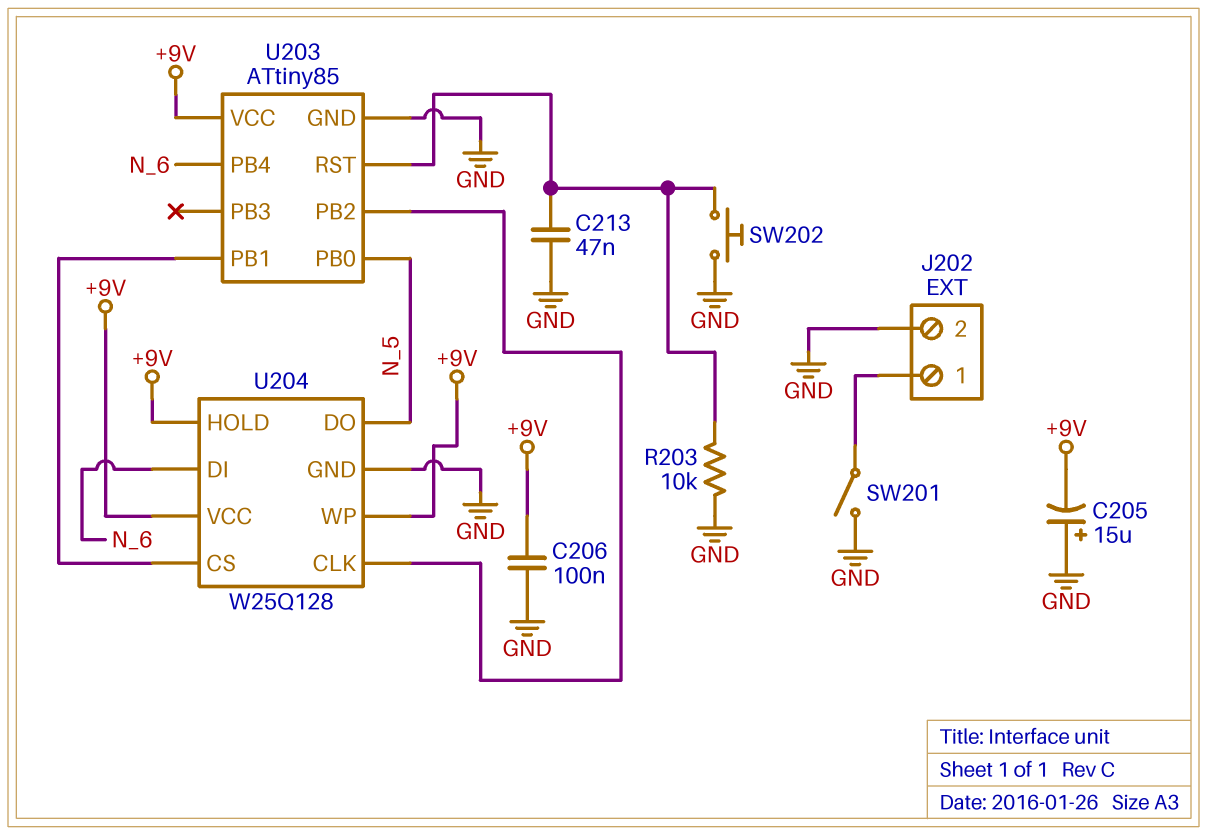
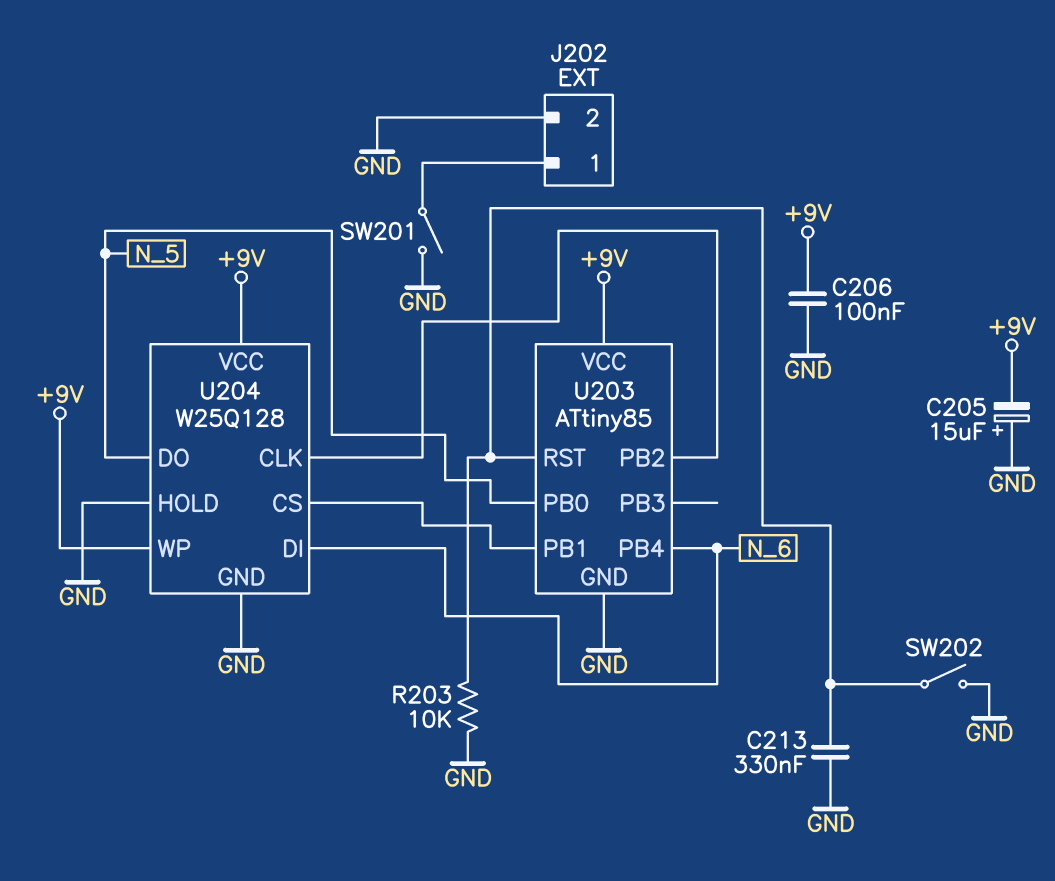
C213: 47nF (GND, U203/RST) -> 330nF (GND, U203/RST)
SW202: button (GND, U203/RST) -> switch (GND, U203/RST)
U204 pin HOLD: +9V -> GND

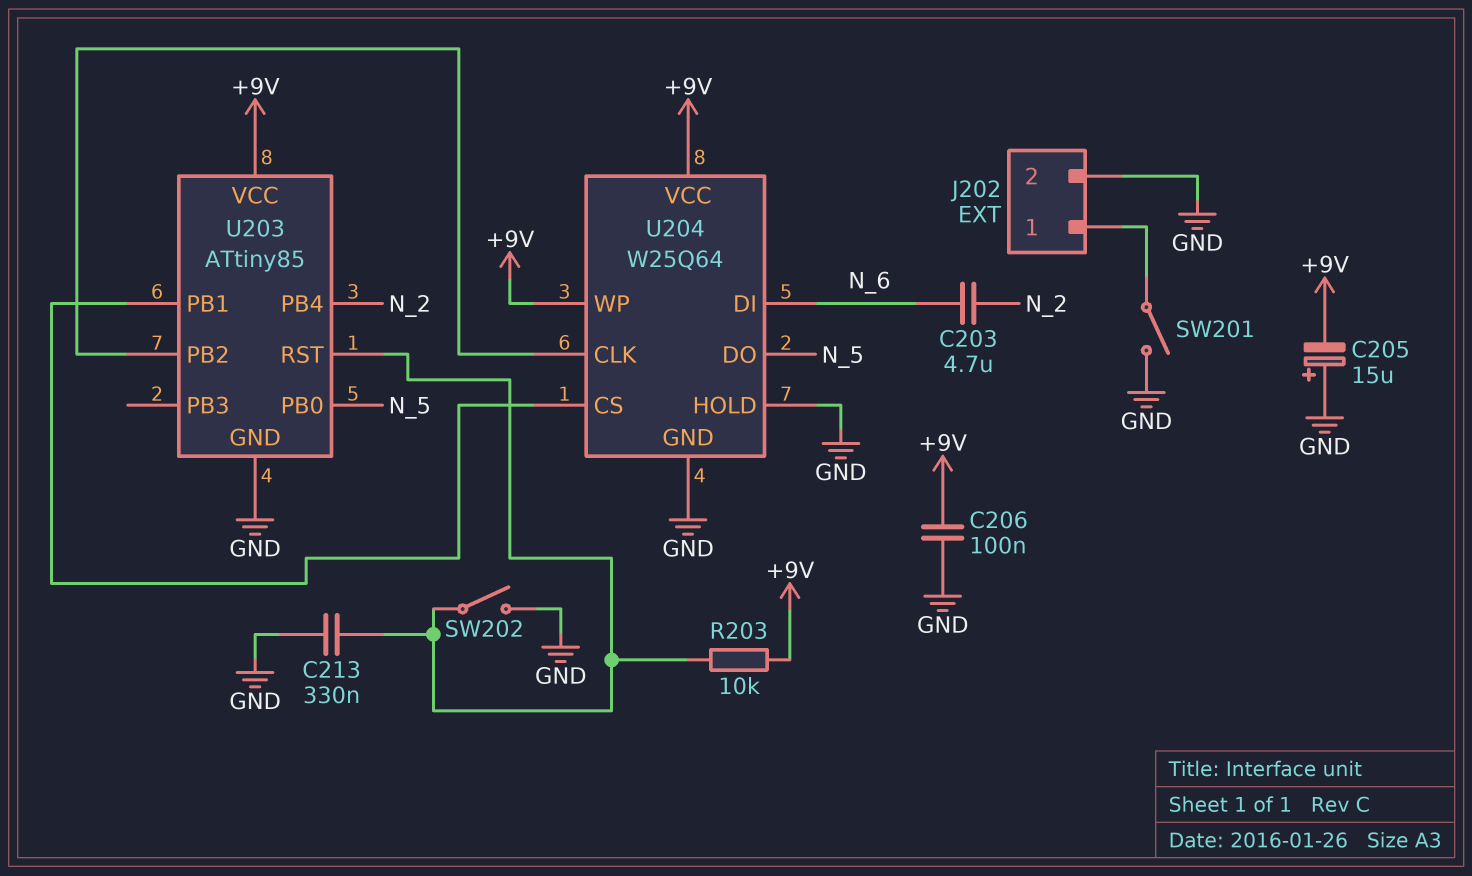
C203: none -> 4.7uF (N_2, N_6)
R203: 10k (GND, U203/RST) -> 10k (+9V, U203/RST)
U203 pin PB4: N_6 -> N_2
U204: W25Q128 -> W25Q64

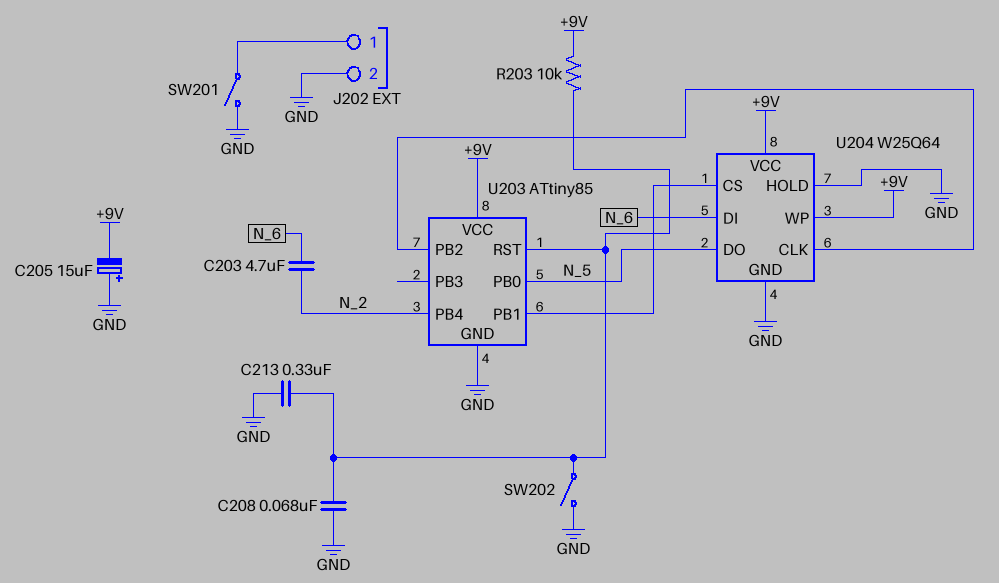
C206: 100nF (+9V, GND) -> none
C208: none -> 68nF (GND, U203/RST)

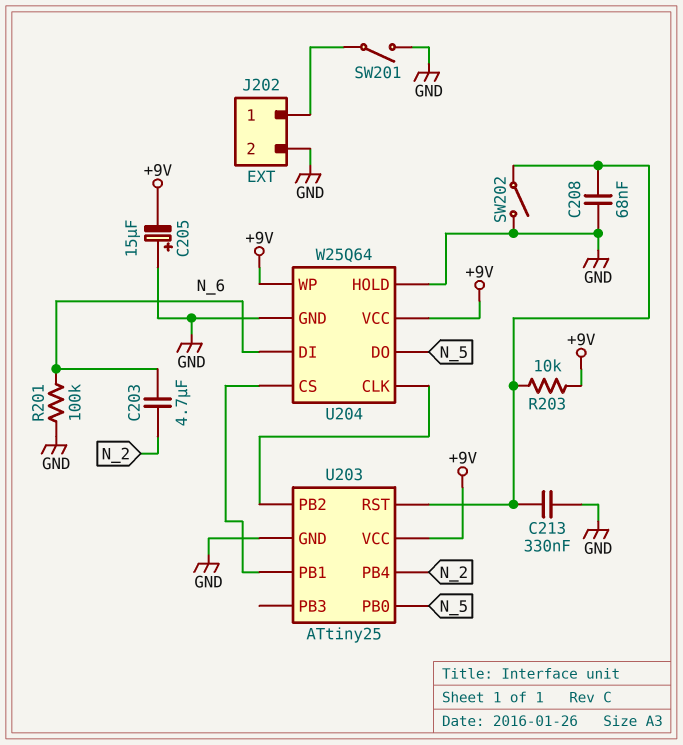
R201: none -> 100k (GND, N_6)
U203: ATtiny85 -> ATtiny25

